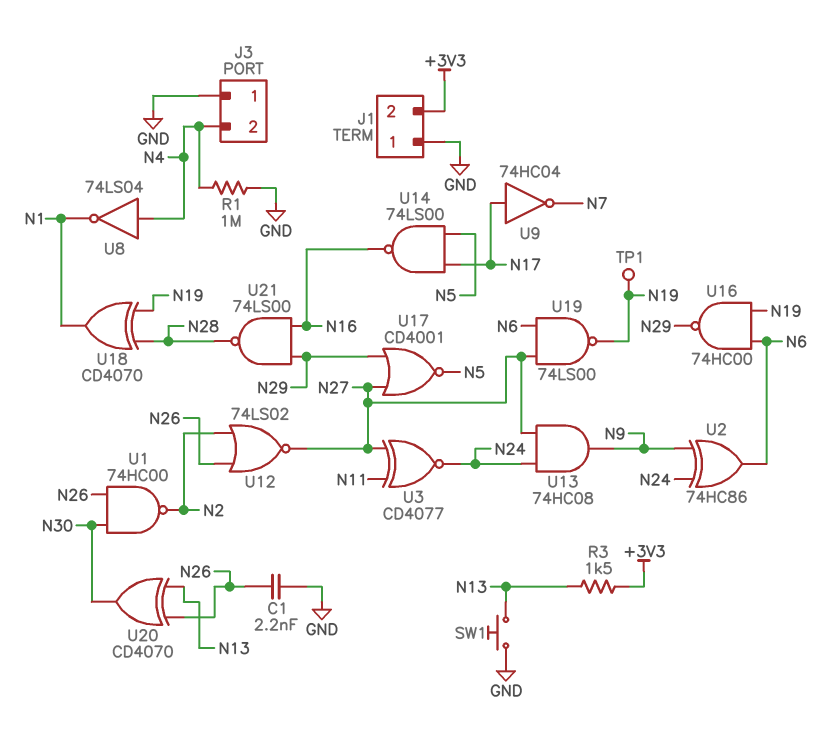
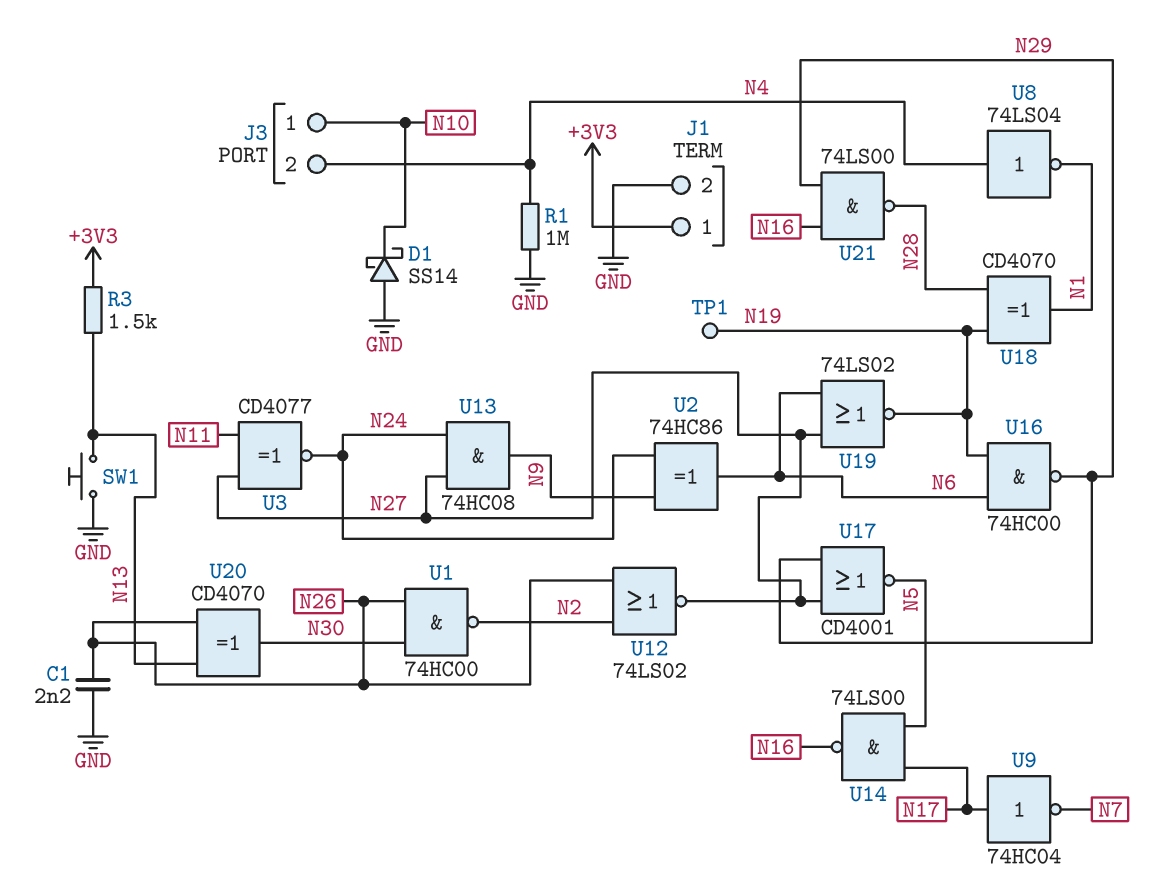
D1: none -> schottky SS14 (A GND, K N10)
J1 pin 1: GND -> +3V3
J1 pin 2: +3V3 -> GND
J3 pin 1: GND -> N10
U19: NAND 74LS00 (in N6, in N27, out N19) -> NOR 74LS02 (in N6, in N27, out N19)

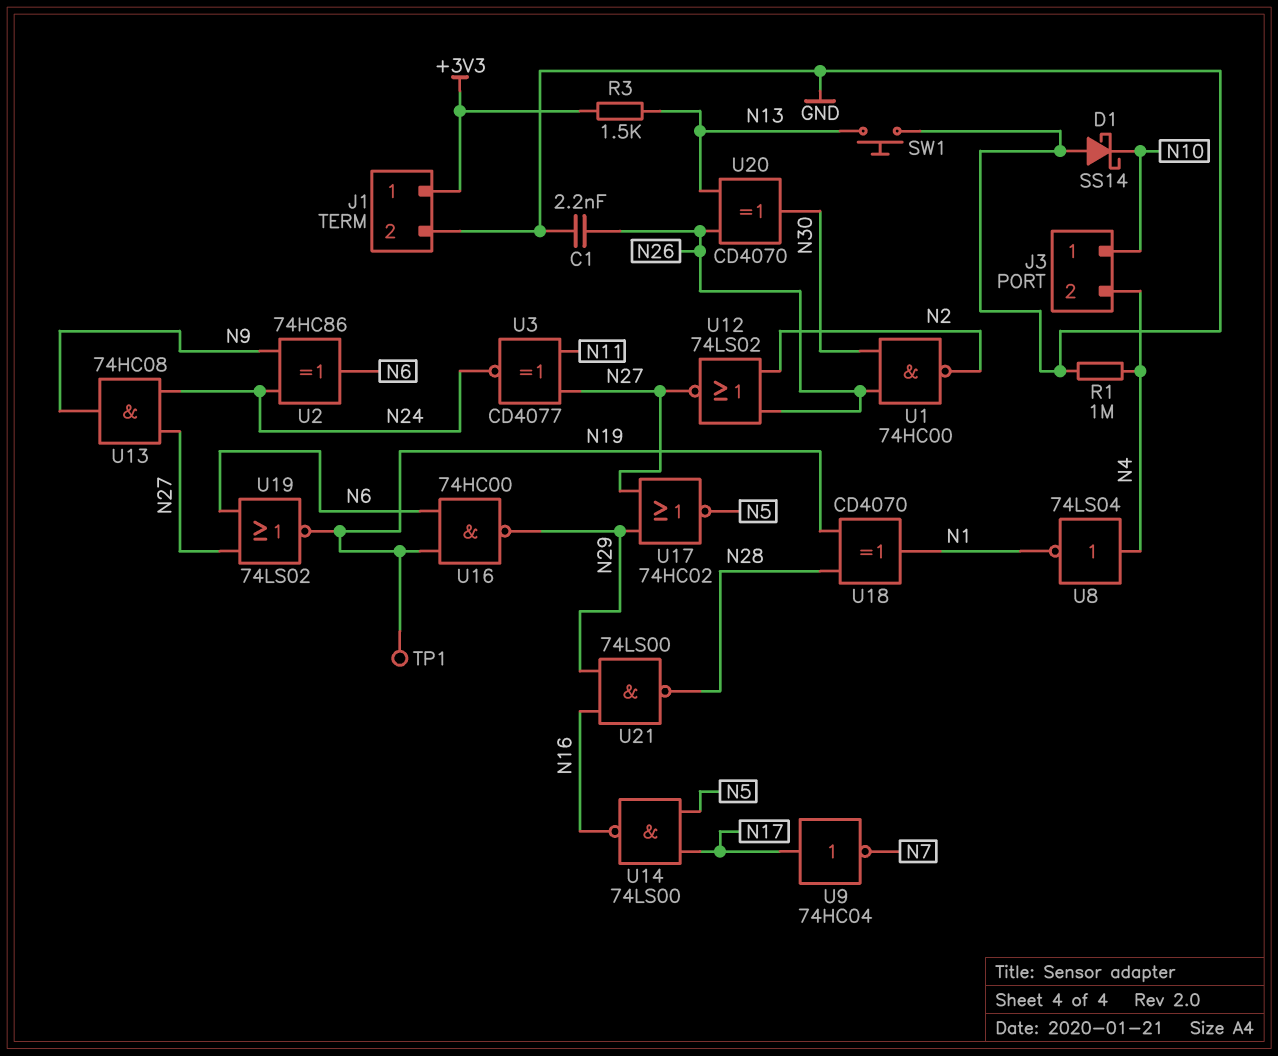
U17: NOR CD4001 (in N27, in N29, out N5) -> NOR 74HC02 (in N27, in N29, out N5)

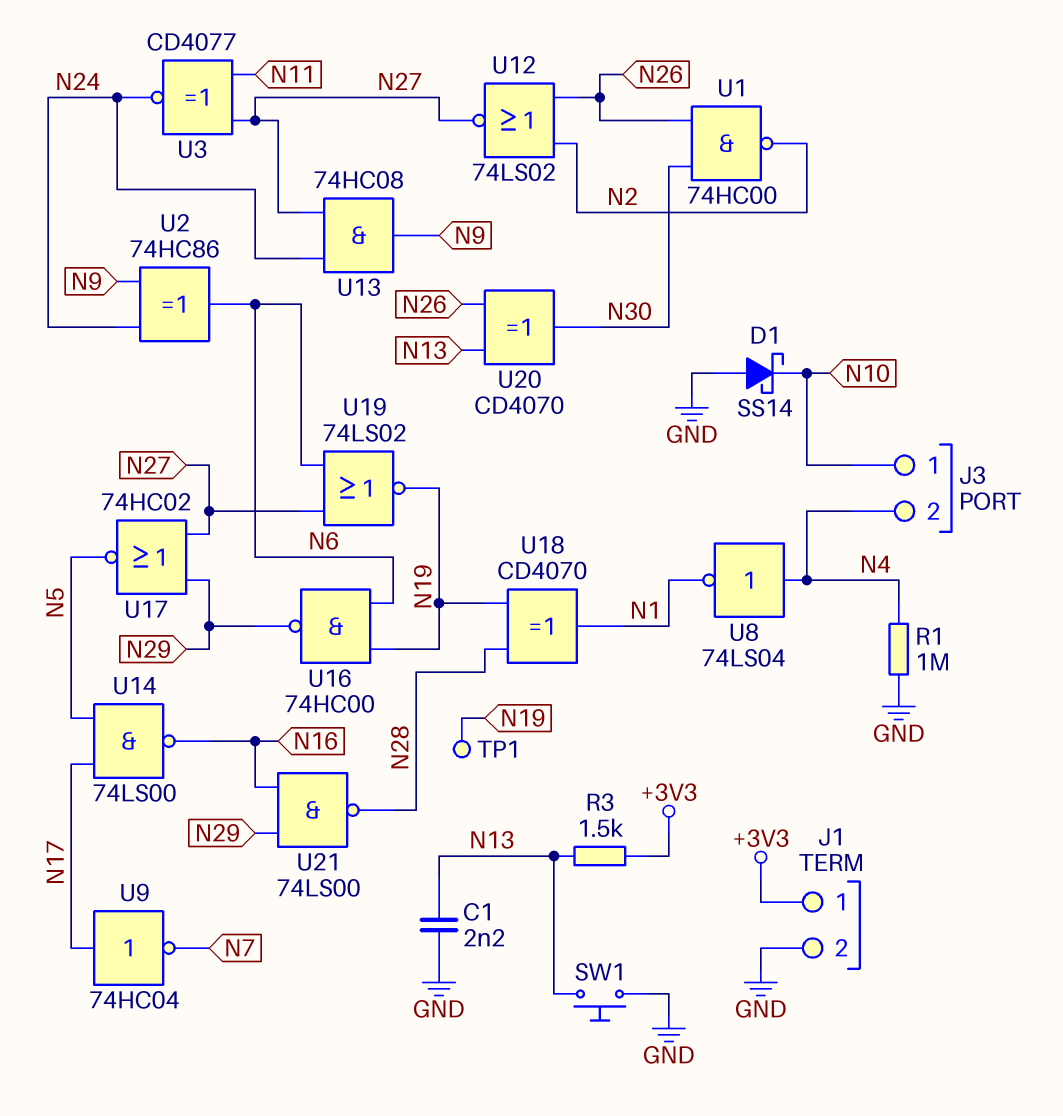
C1: 2.2nF (GND, N26) -> 2.2nF (GND, N13)

